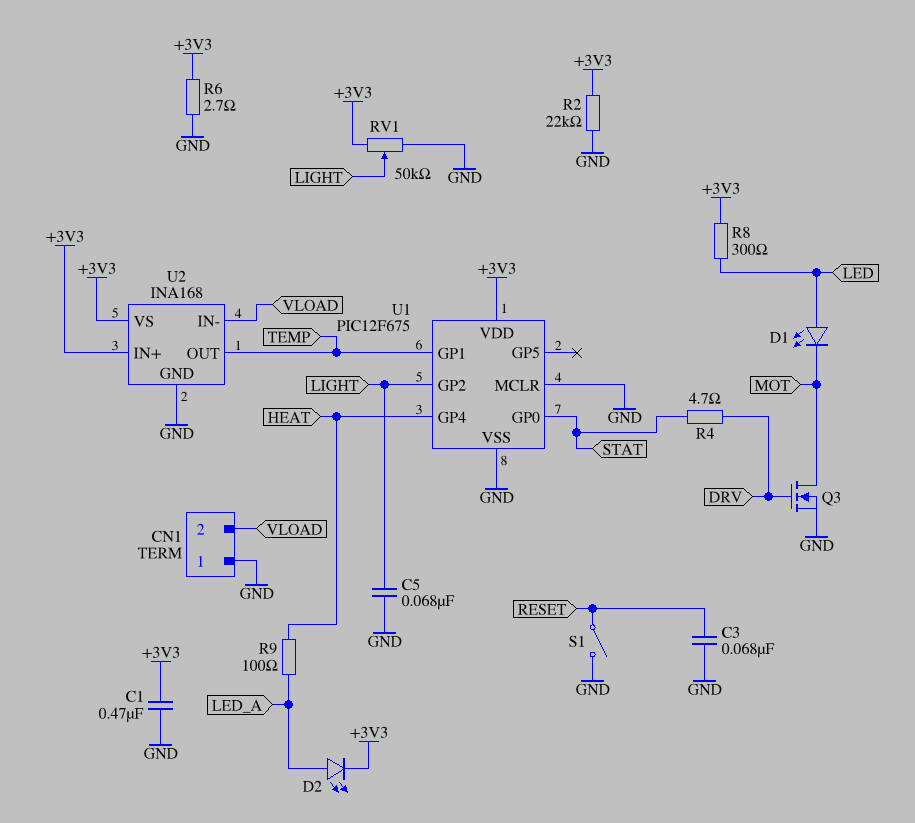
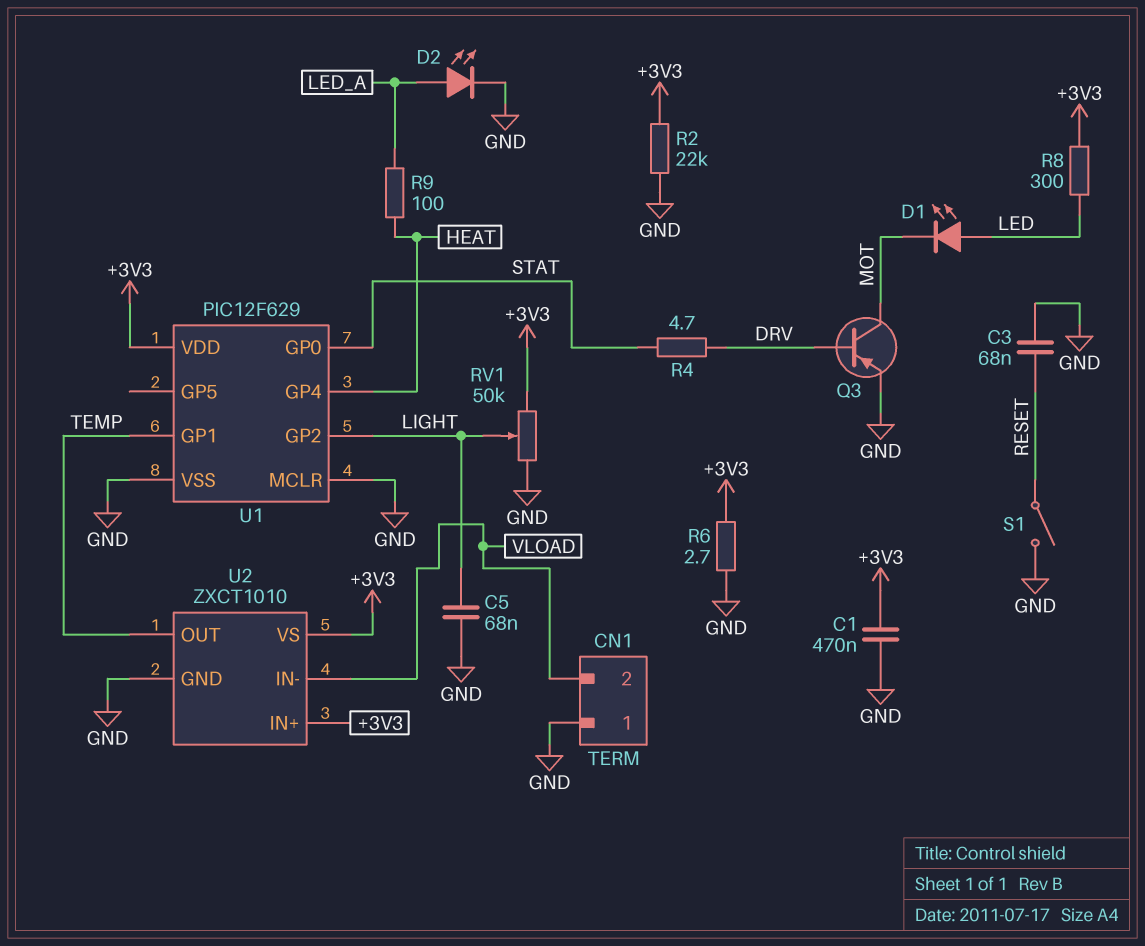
D2: LED (A LED_A, K +3V3) -> LED (A LED_A, K GND)
Q3: NMOS (G DRV, D MOT, S GND) -> PNP (B DRV, C MOT, E GND)
U1: PIC12F675 -> PIC12F629
U2: INA168 -> ZXCT1010

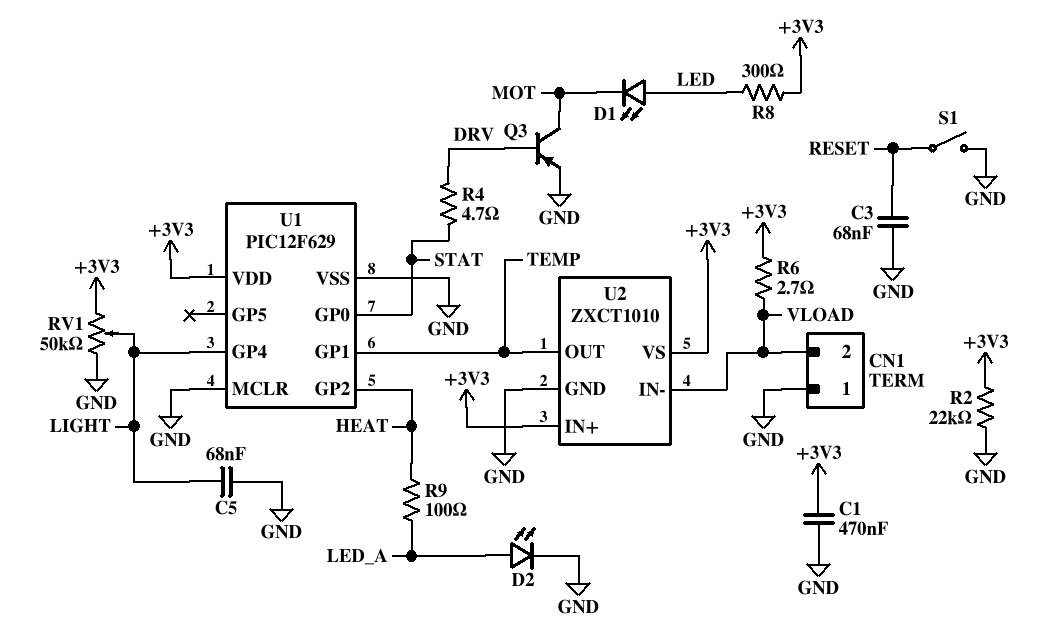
R6: 2.7 (+3V3, GND) -> 2.7 (+3V3, VLOAD)
U1 pin GP2: LIGHT -> HEAT
U1 pin GP4: HEAT -> LIGHT

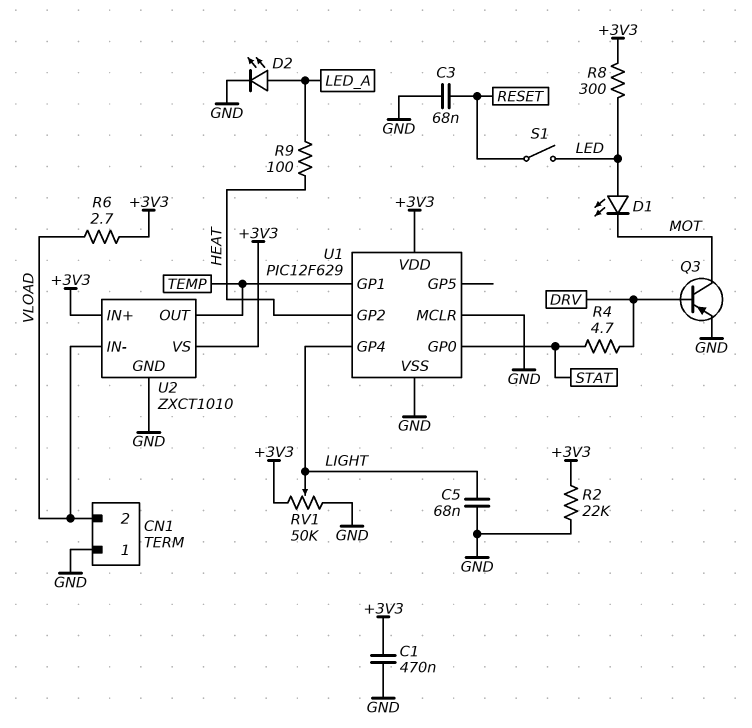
S1: switch (GND, RESET) -> switch (LED, RESET)

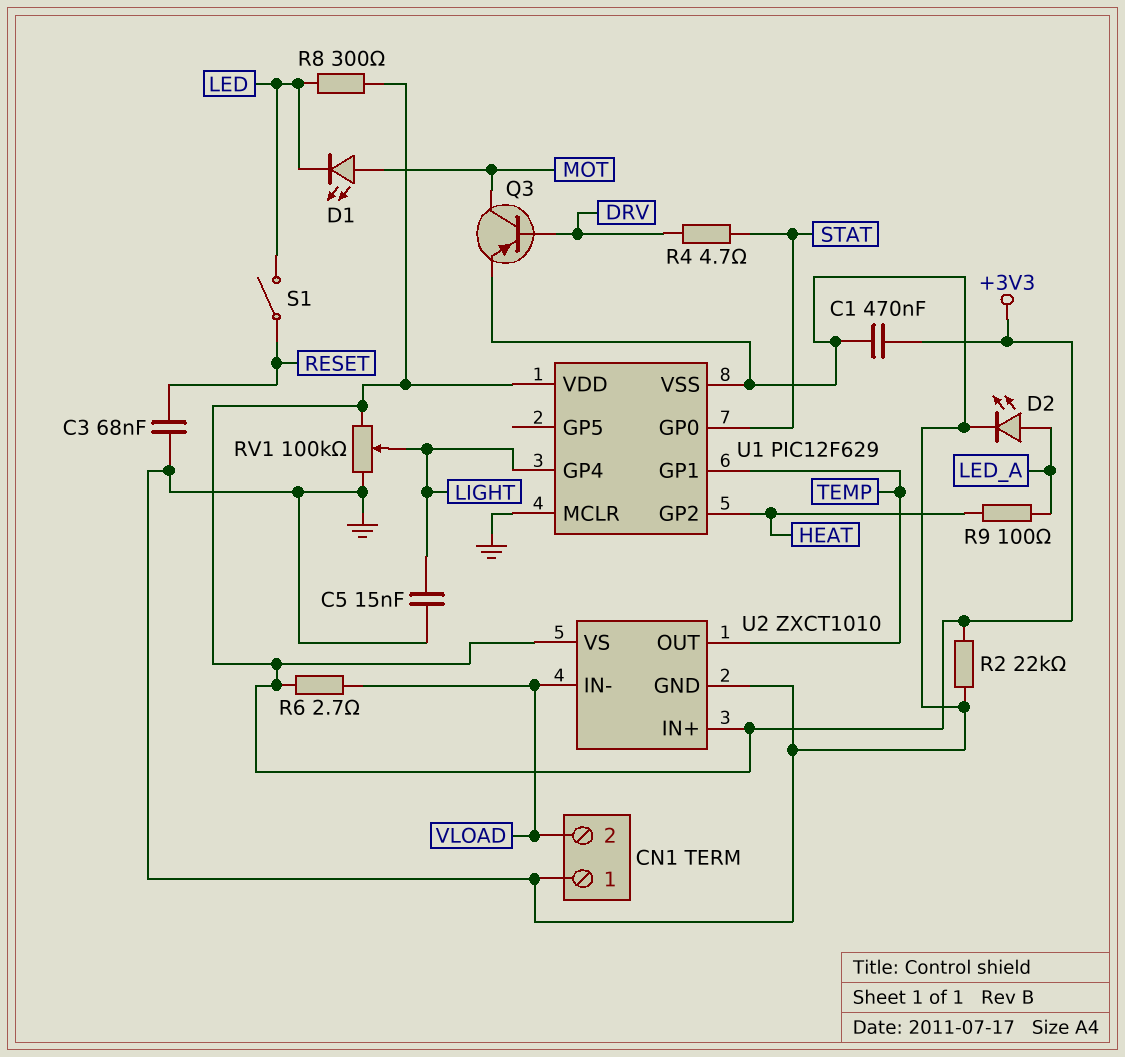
C5: 68nF (GND, LIGHT) -> 15nF (GND, LIGHT)
D1: LED (A LED, K MOT) -> LED (A MOT, K LED)
RV1: 50k (+3V3, GND, wiper LIGHT) -> 100k (+3V3, GND, wiper LIGHT)

